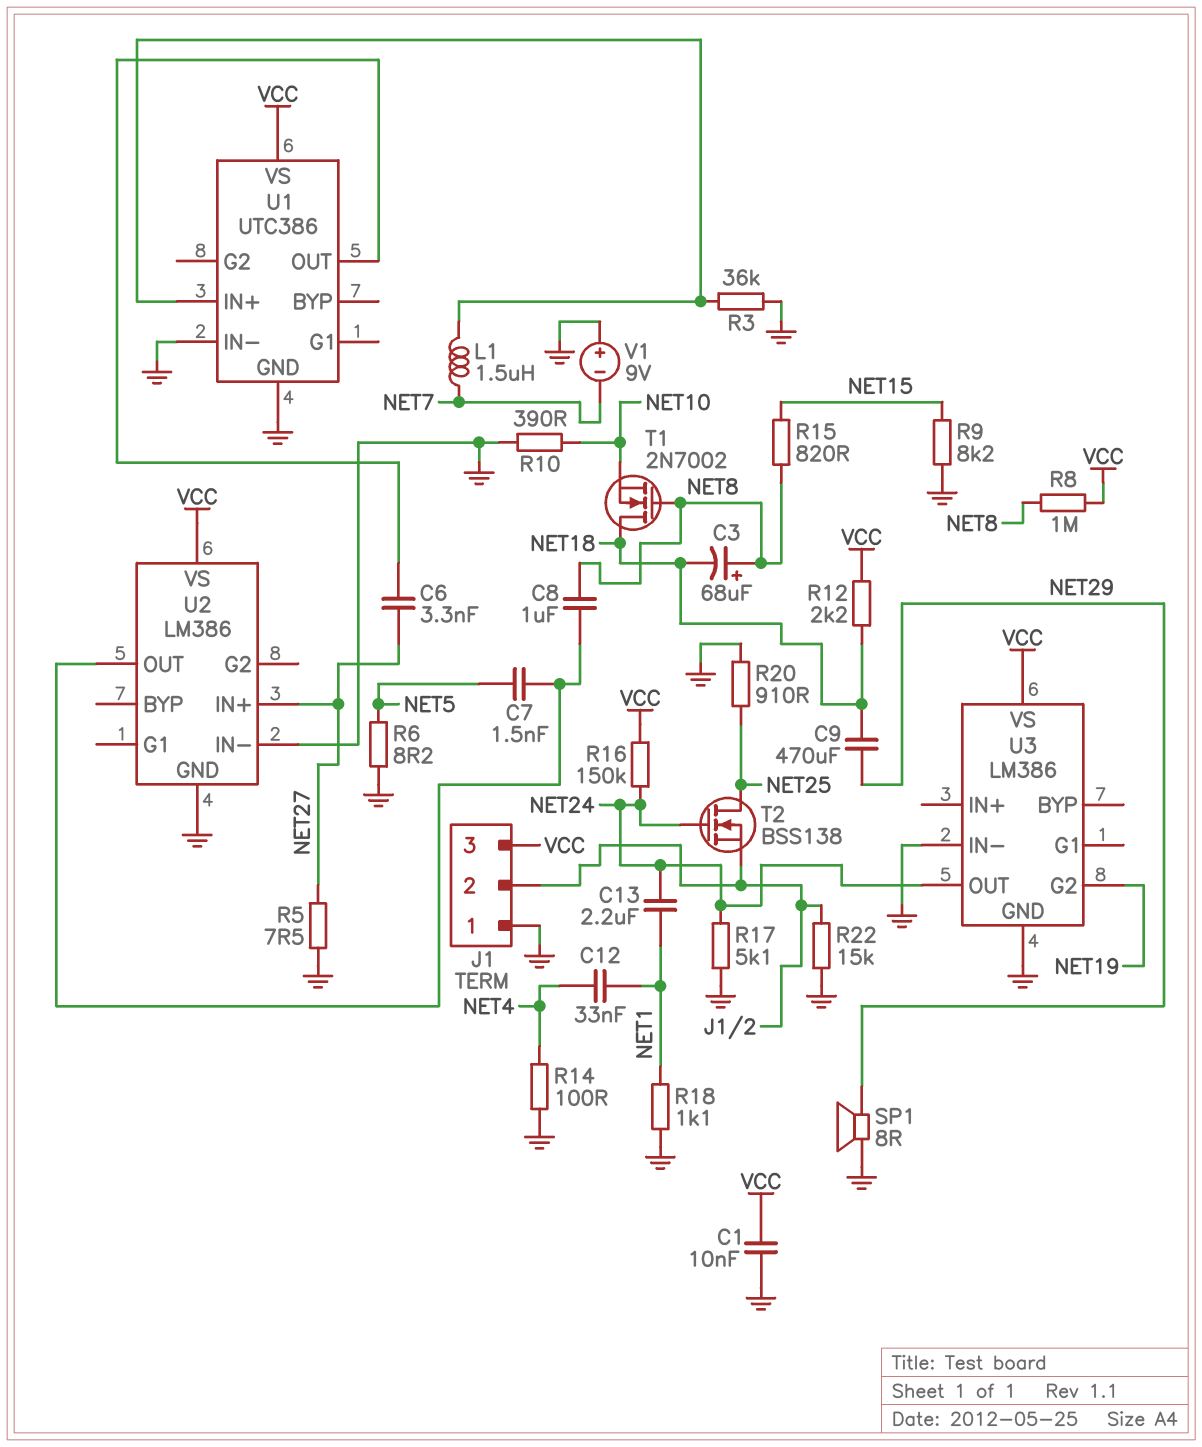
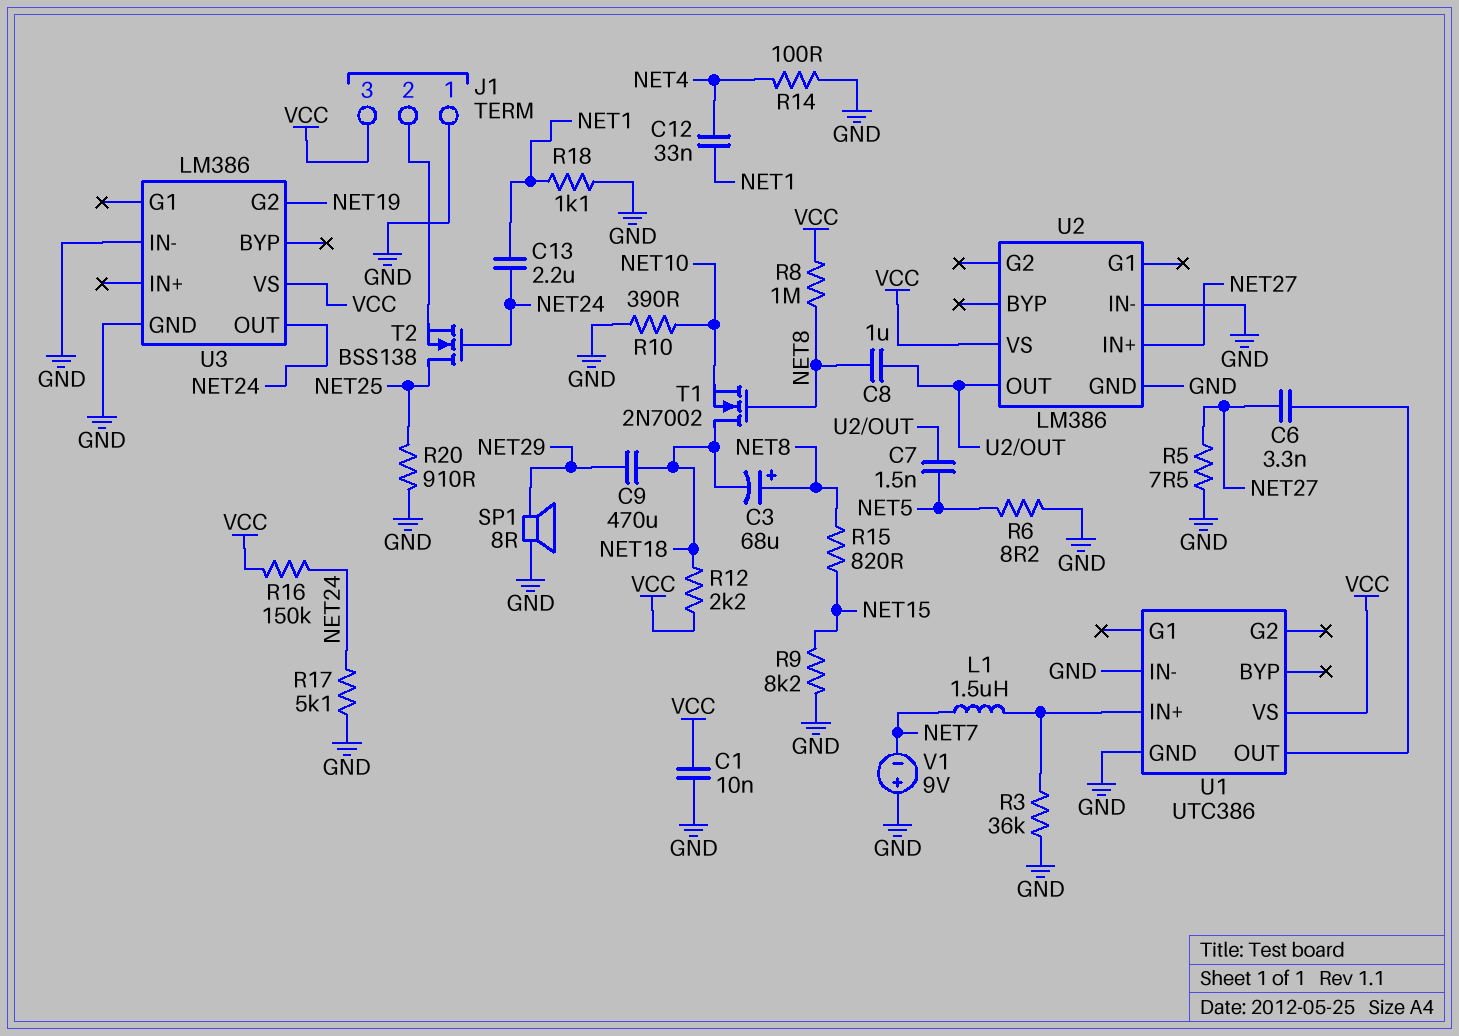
R22: 15k (GND, J1/2) -> none

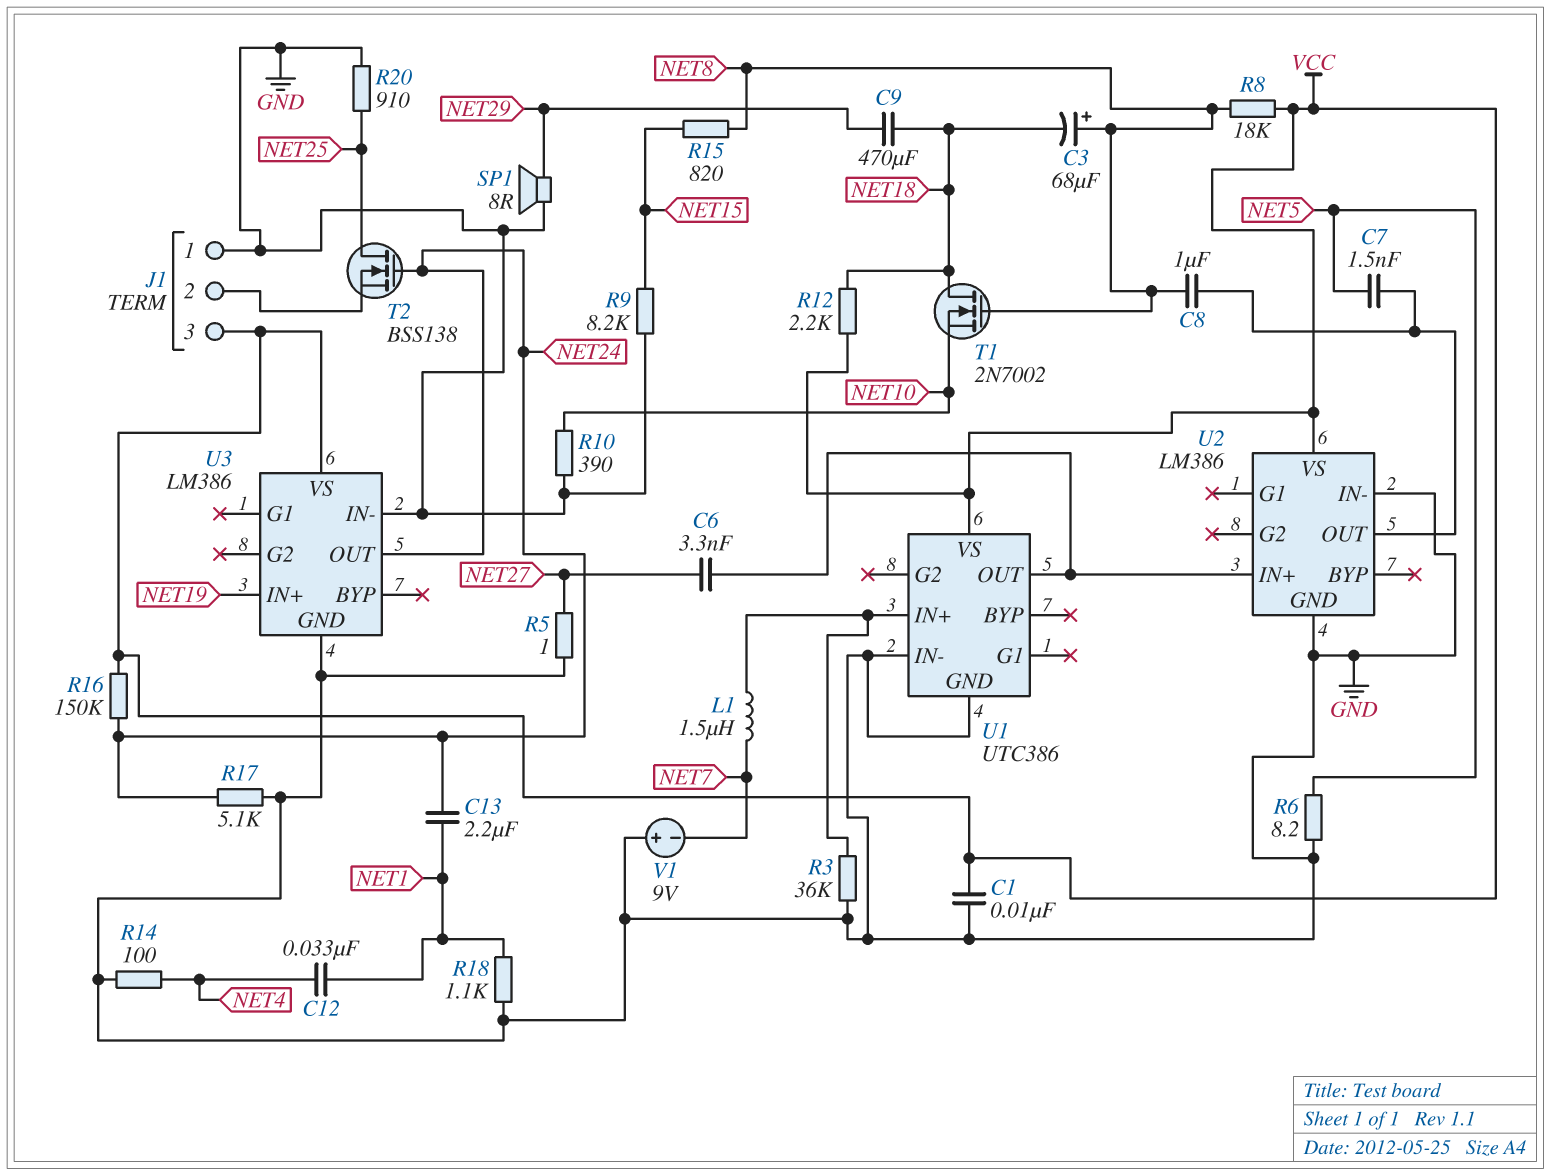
R5: 7.5 (GND, NET27) -> 1 (GND, NET27)
R8: 1M (NET8, VCC) -> 18k (NET8, VCC)
U2 pin IN+: NET27 -> U1/OUT
U3 pin G2: NET19 -> none
U3 pin IN+: none -> NET19

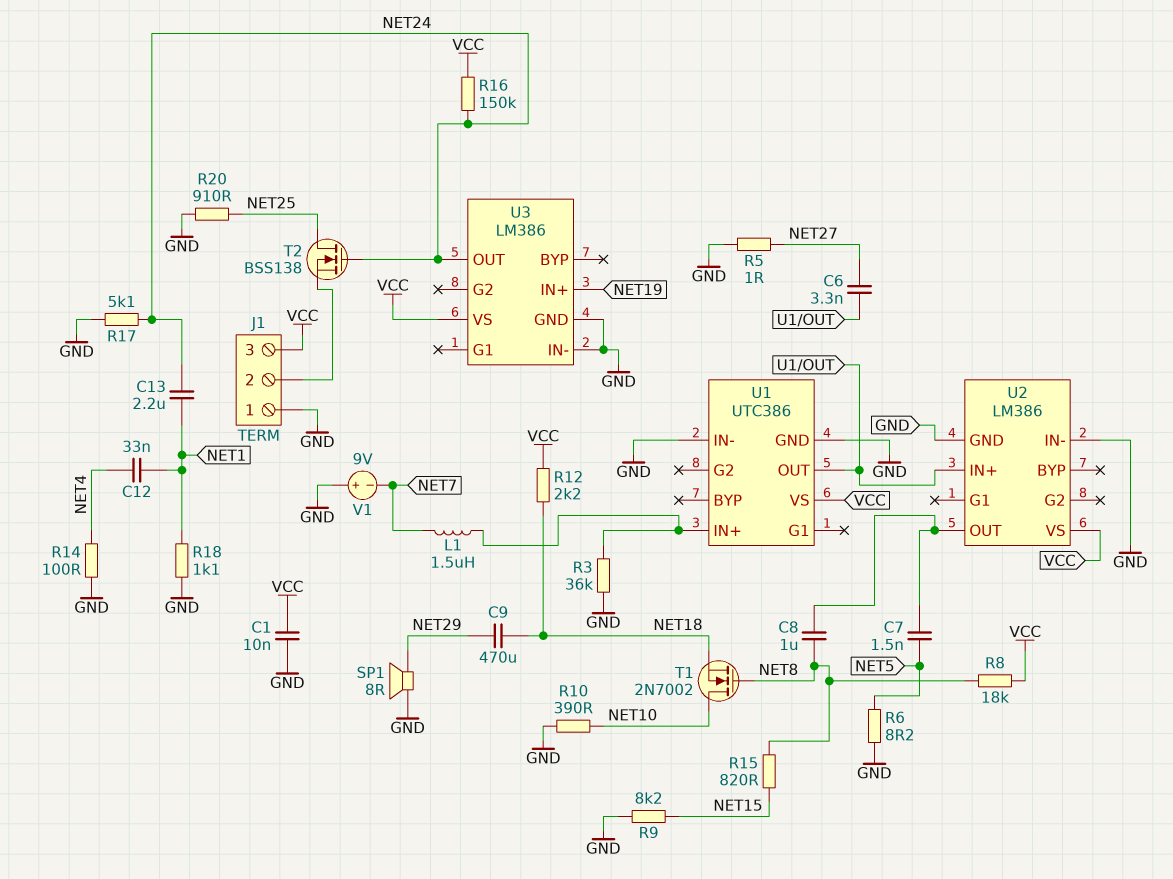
C3: 68uF (plus NET8, minus NET18) -> none
T1: NMOS 2N7002 (G NET8, D NET18, S NET10) -> NMOS 2N7002 (G NET8, D NET10, S NET18)

